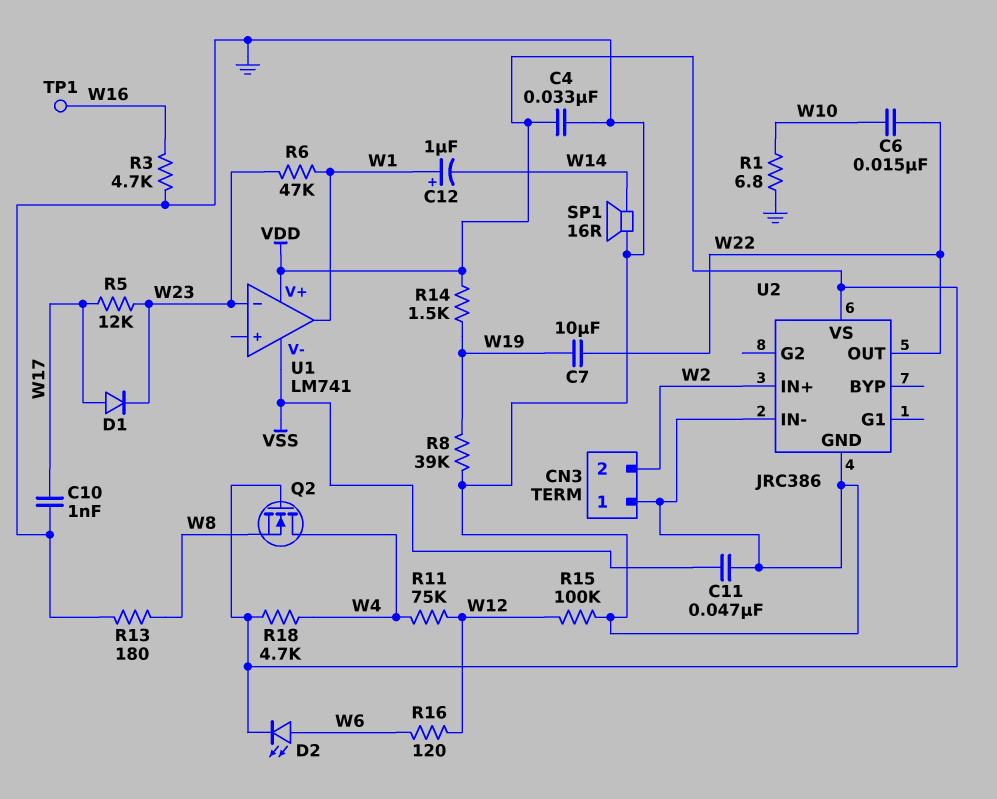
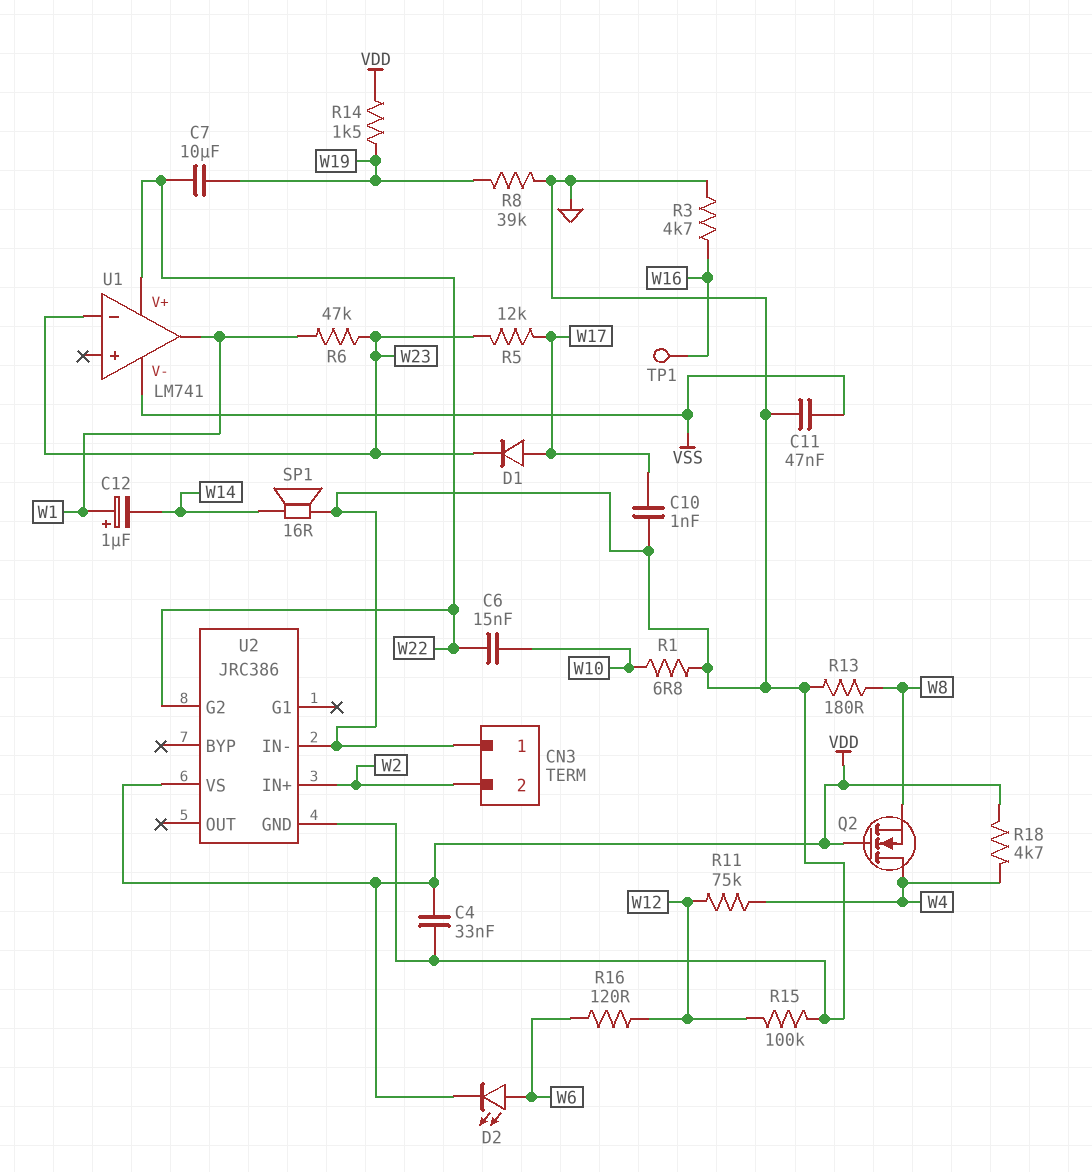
U1 pin V+: VDD -> W22
U2 pin G2: none -> W22
U2 pin OUT: W22 -> none

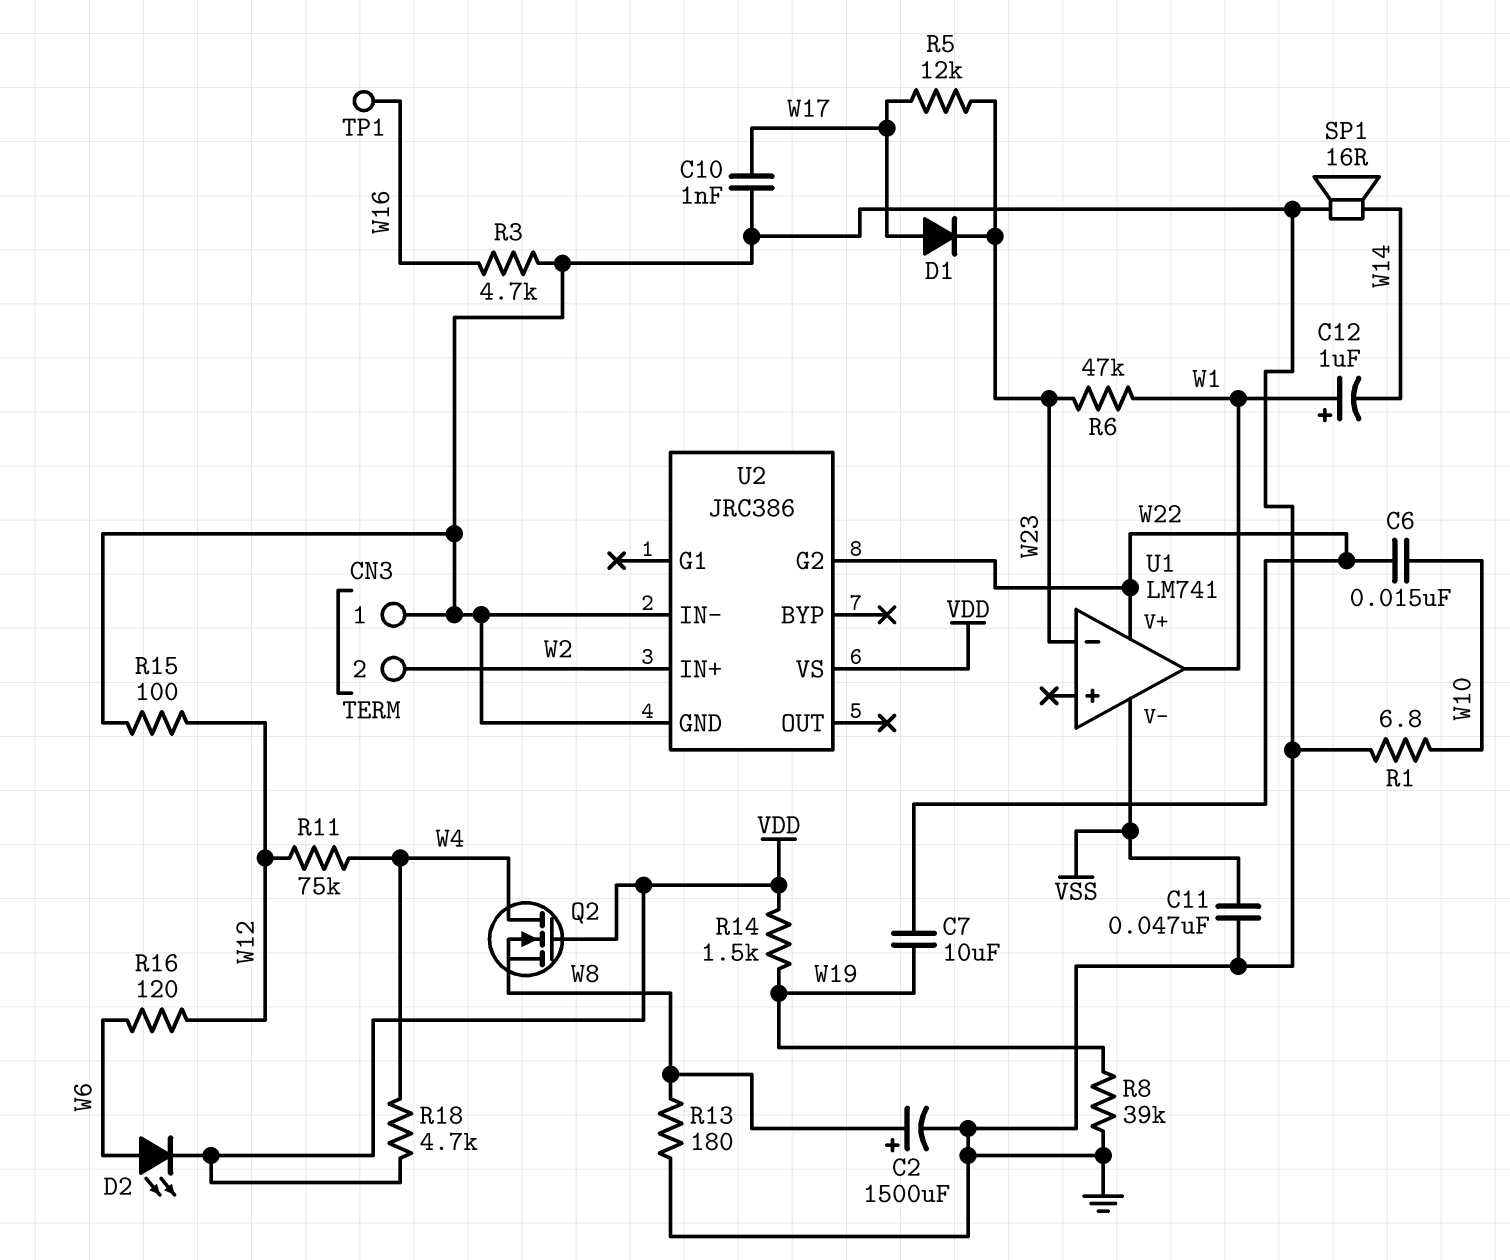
C2: none -> 1500uF (plus W8, minus GND)
C4: 33nF (GND, VDD) -> none
R15: 100k (GND, W12) -> 100 (GND, W12)

